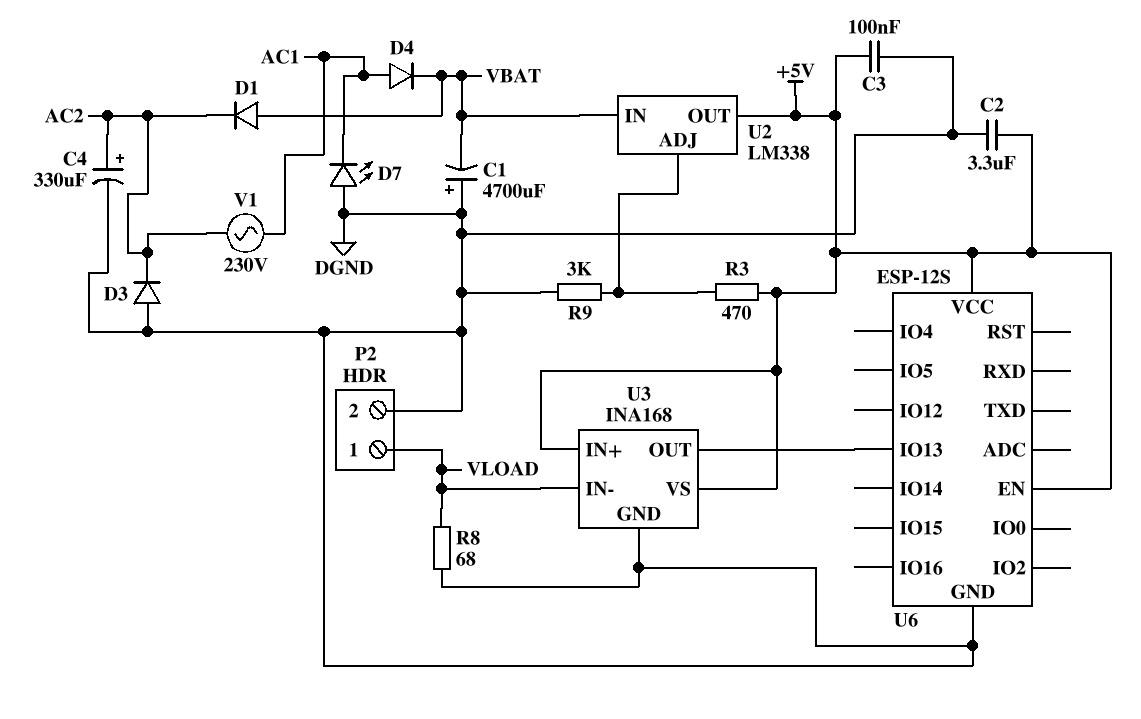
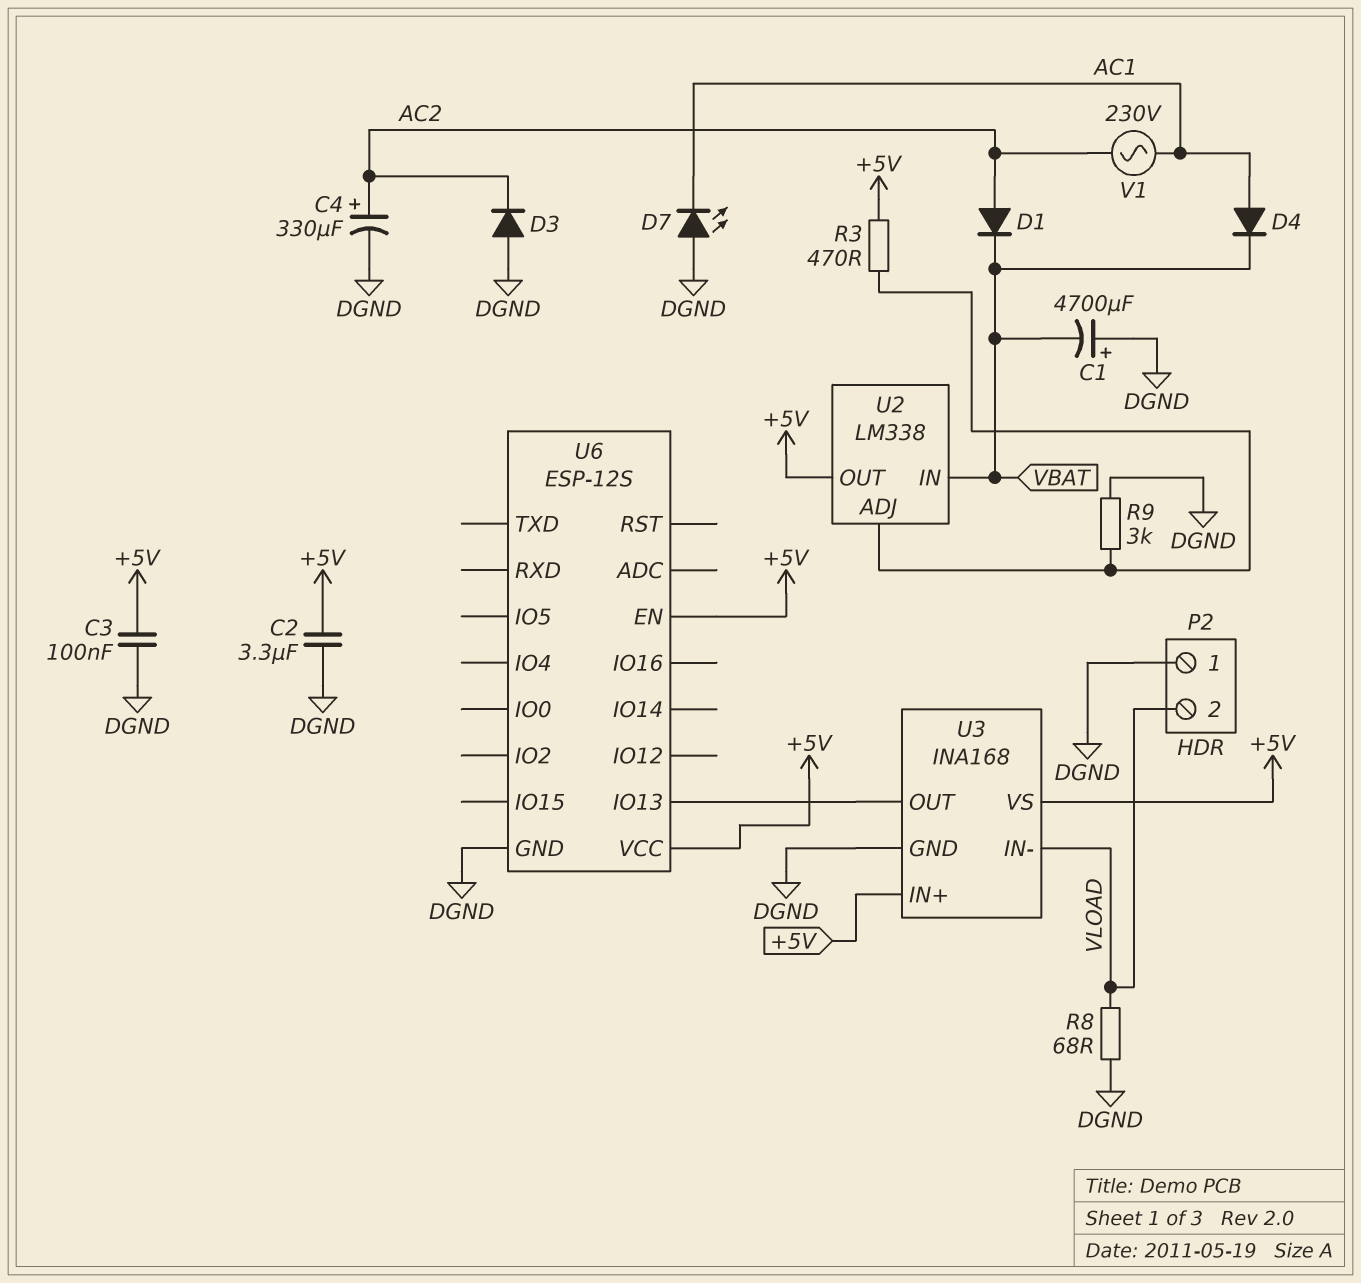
D1: diode (A VBAT, K AC2) -> diode (A AC2, K VBAT)
P2 pin 1: VLOAD -> DGND
P2 pin 2: DGND -> VLOAD

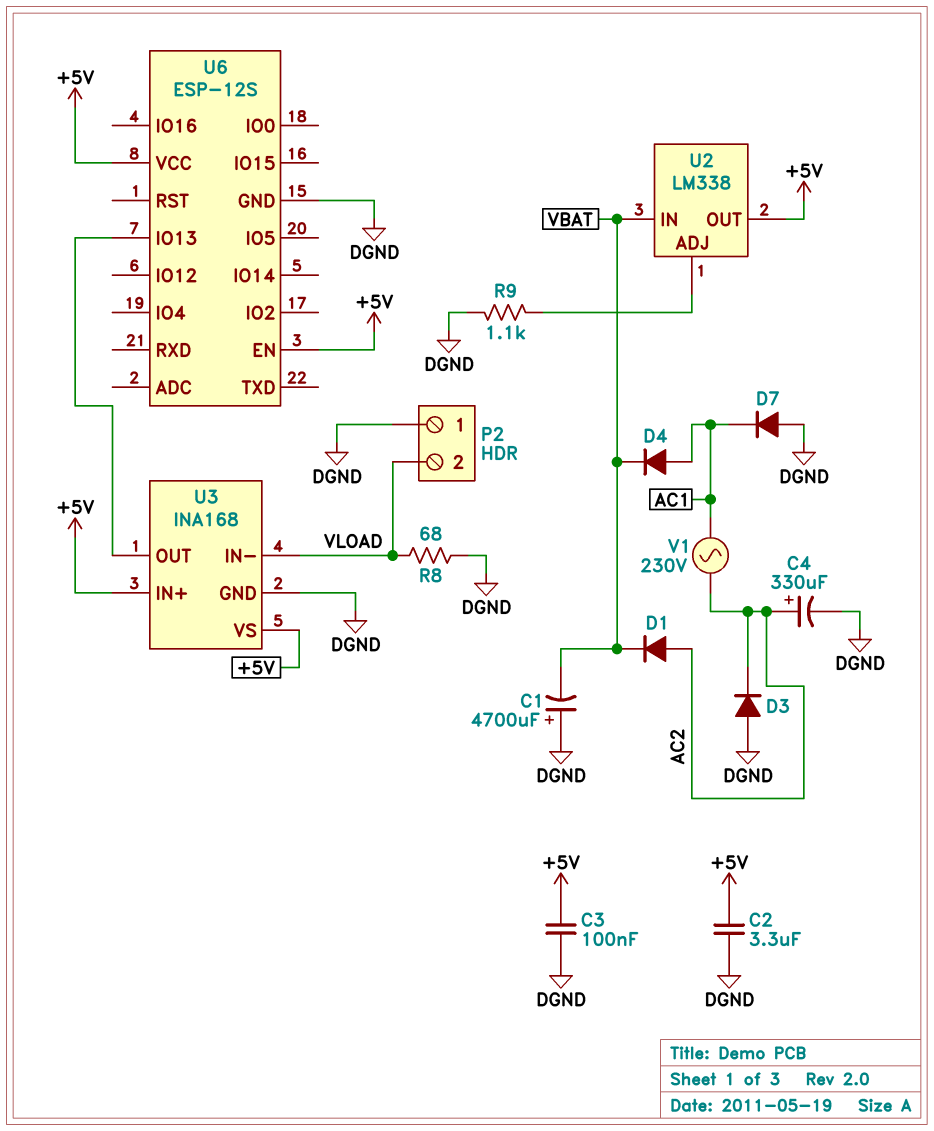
D7: LED (A DGND, K AC1) -> diode (A DGND, K AC1)
R3: 470 (+5V, U2/ADJ) -> none
R9: 3k (DGND, U2/ADJ) -> 1.1k (DGND, U2/ADJ)

